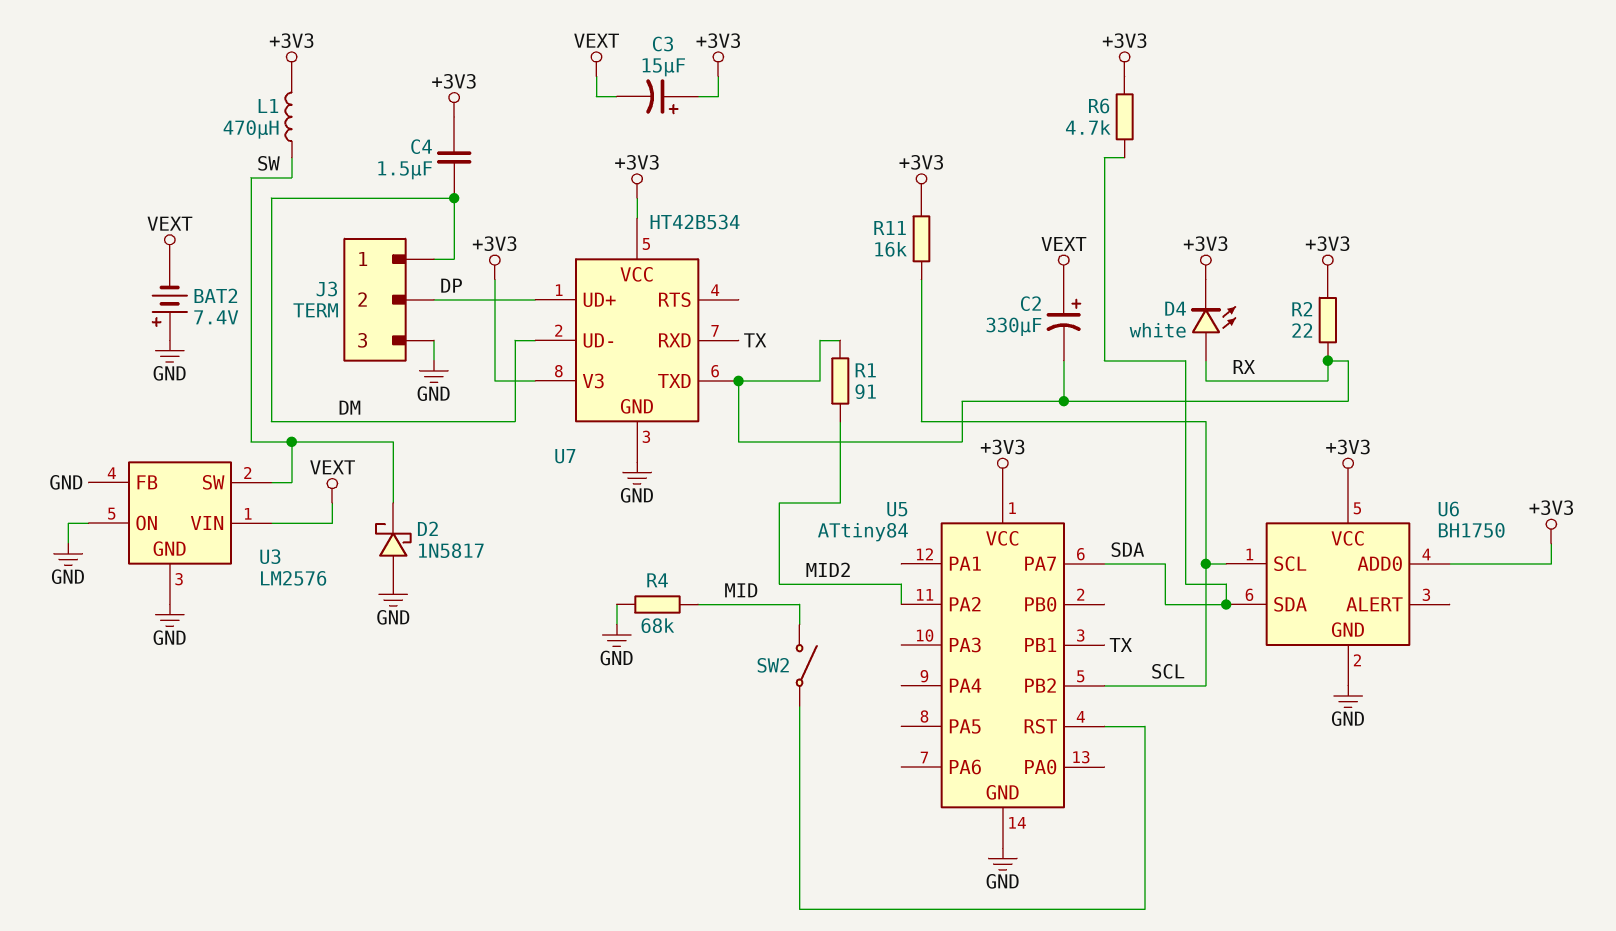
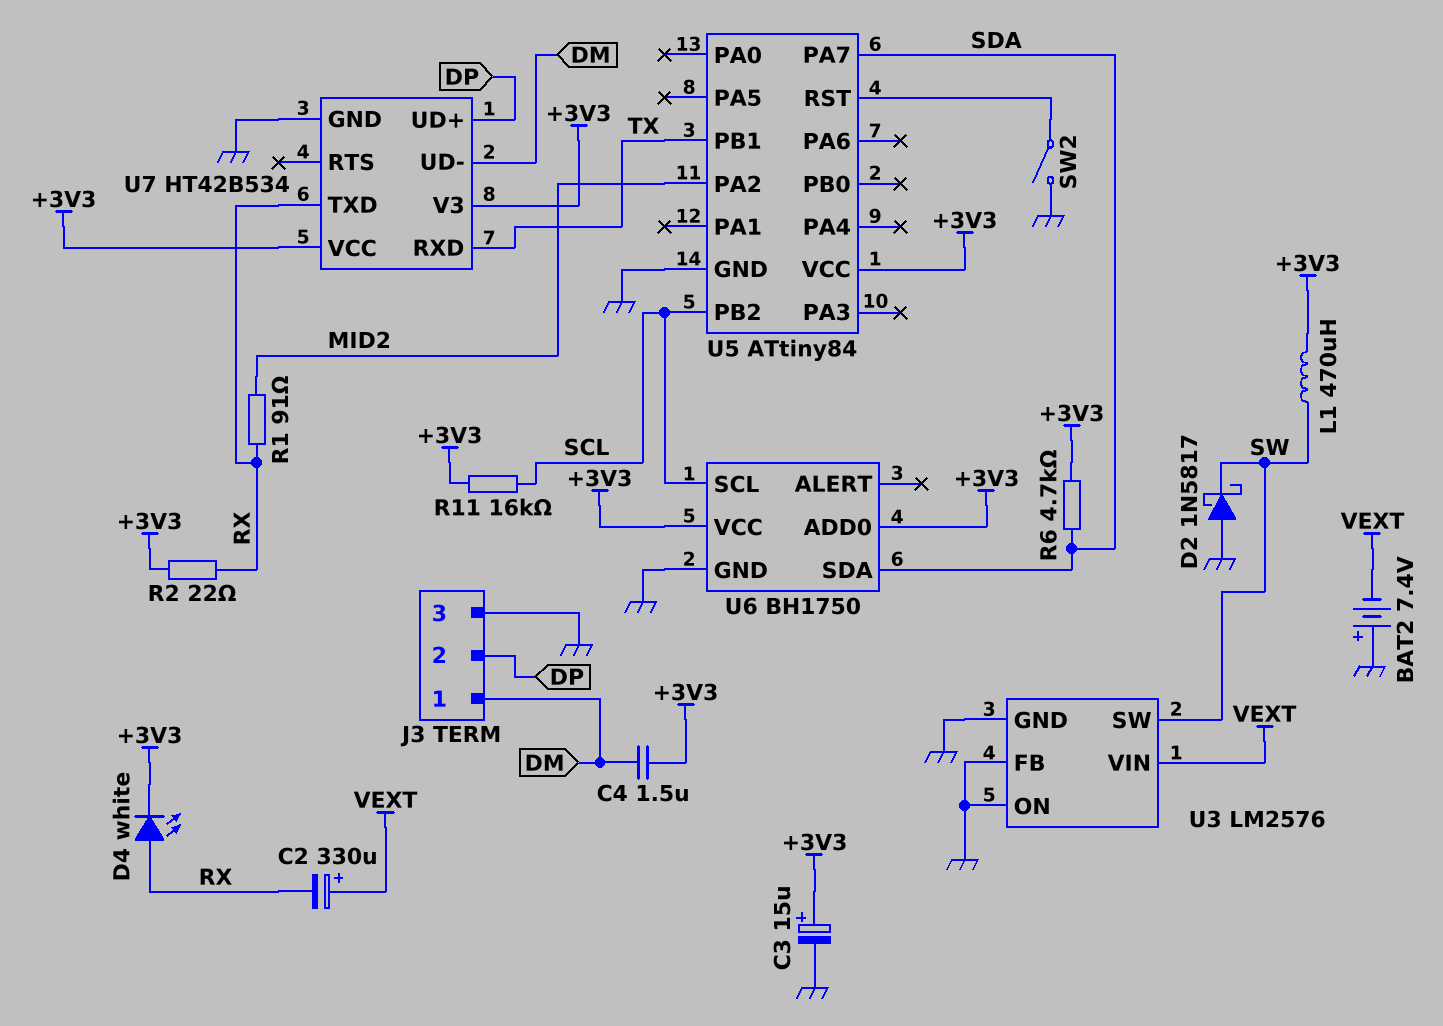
C3: 15uF (plus +3V3, minus VEXT) -> 15uF (plus +3V3, minus GND)
R4: 68k (GND, MID) -> none
SW2: switch (MID, U5/RST) -> switch (GND, U5/RST)

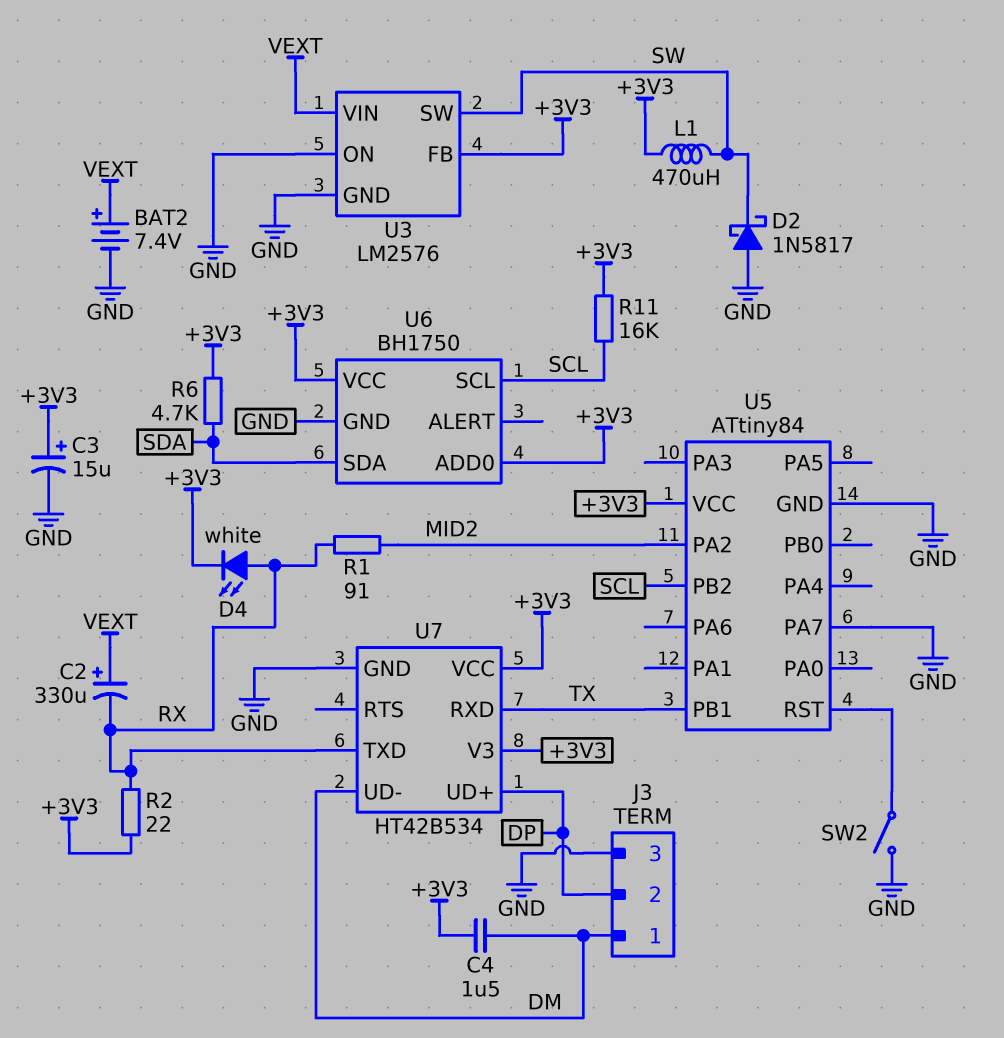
BAT2: 7.4V (plus GND, minus VEXT) -> 7.4V (plus VEXT, minus GND)
U3 pin FB: GND -> +3V3
U5 pin PA7: SDA -> GND

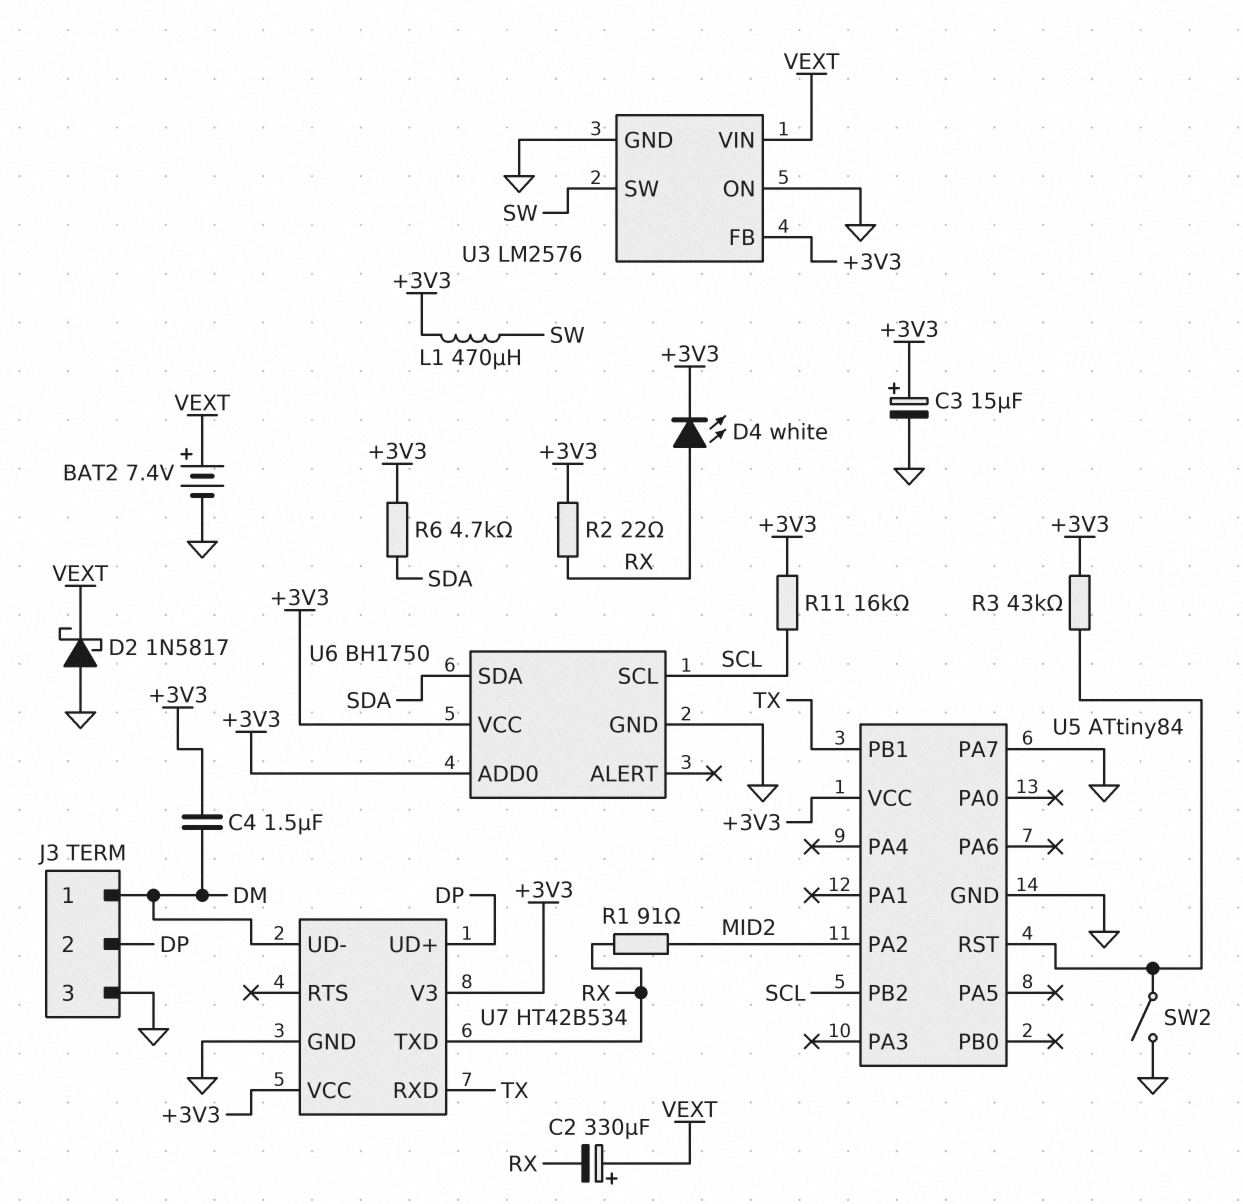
D2: schottky 1N5817 (A GND, K SW) -> schottky 1N5817 (A GND, K VEXT)
R3: none -> 43k (+3V3, U5/RST)

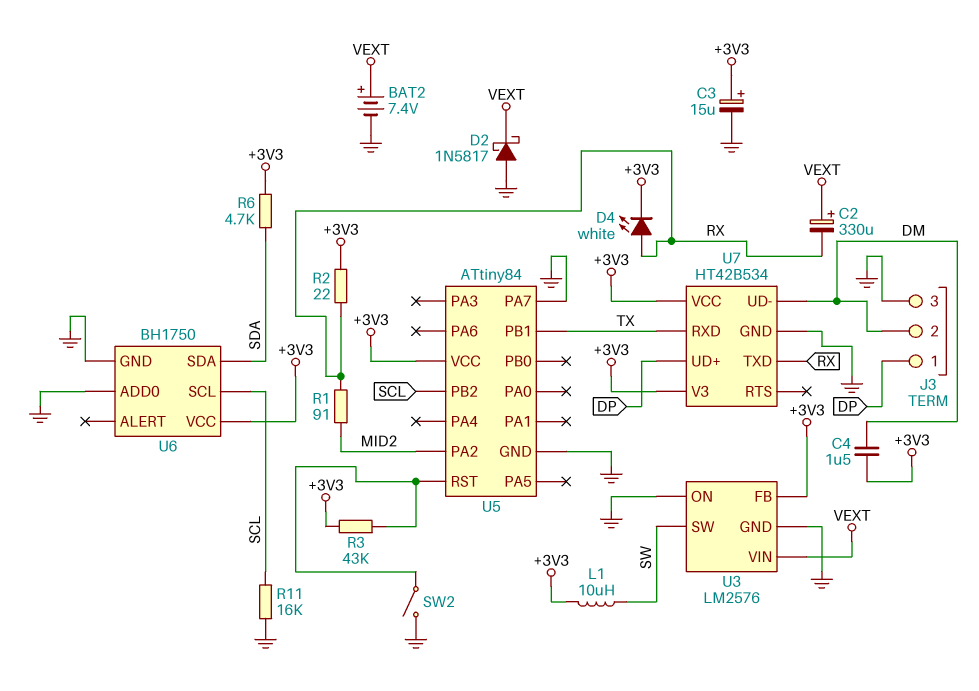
J3 pin 1: DM -> DP
J3 pin 2: DP -> DM
L1: 470uH (+3V3, SW) -> 10uH (+3V3, SW)
R11: 16k (+3V3, SCL) -> 16k (GND, SCL)
U6 pin ADD0: +3V3 -> GND

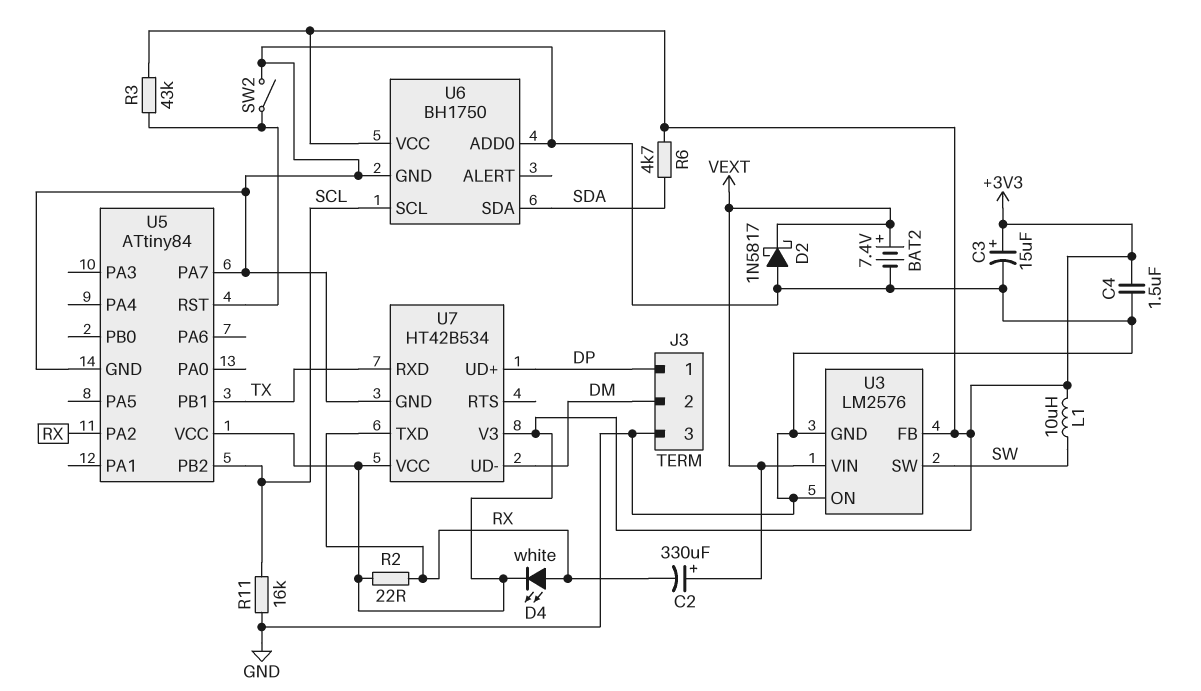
C4: 1.5uF (+3V3, DM) -> 1.5uF (+3V3, GND)
R1: 91 (MID2, RX) -> none
U5 pin PA2: MID2 -> RX

